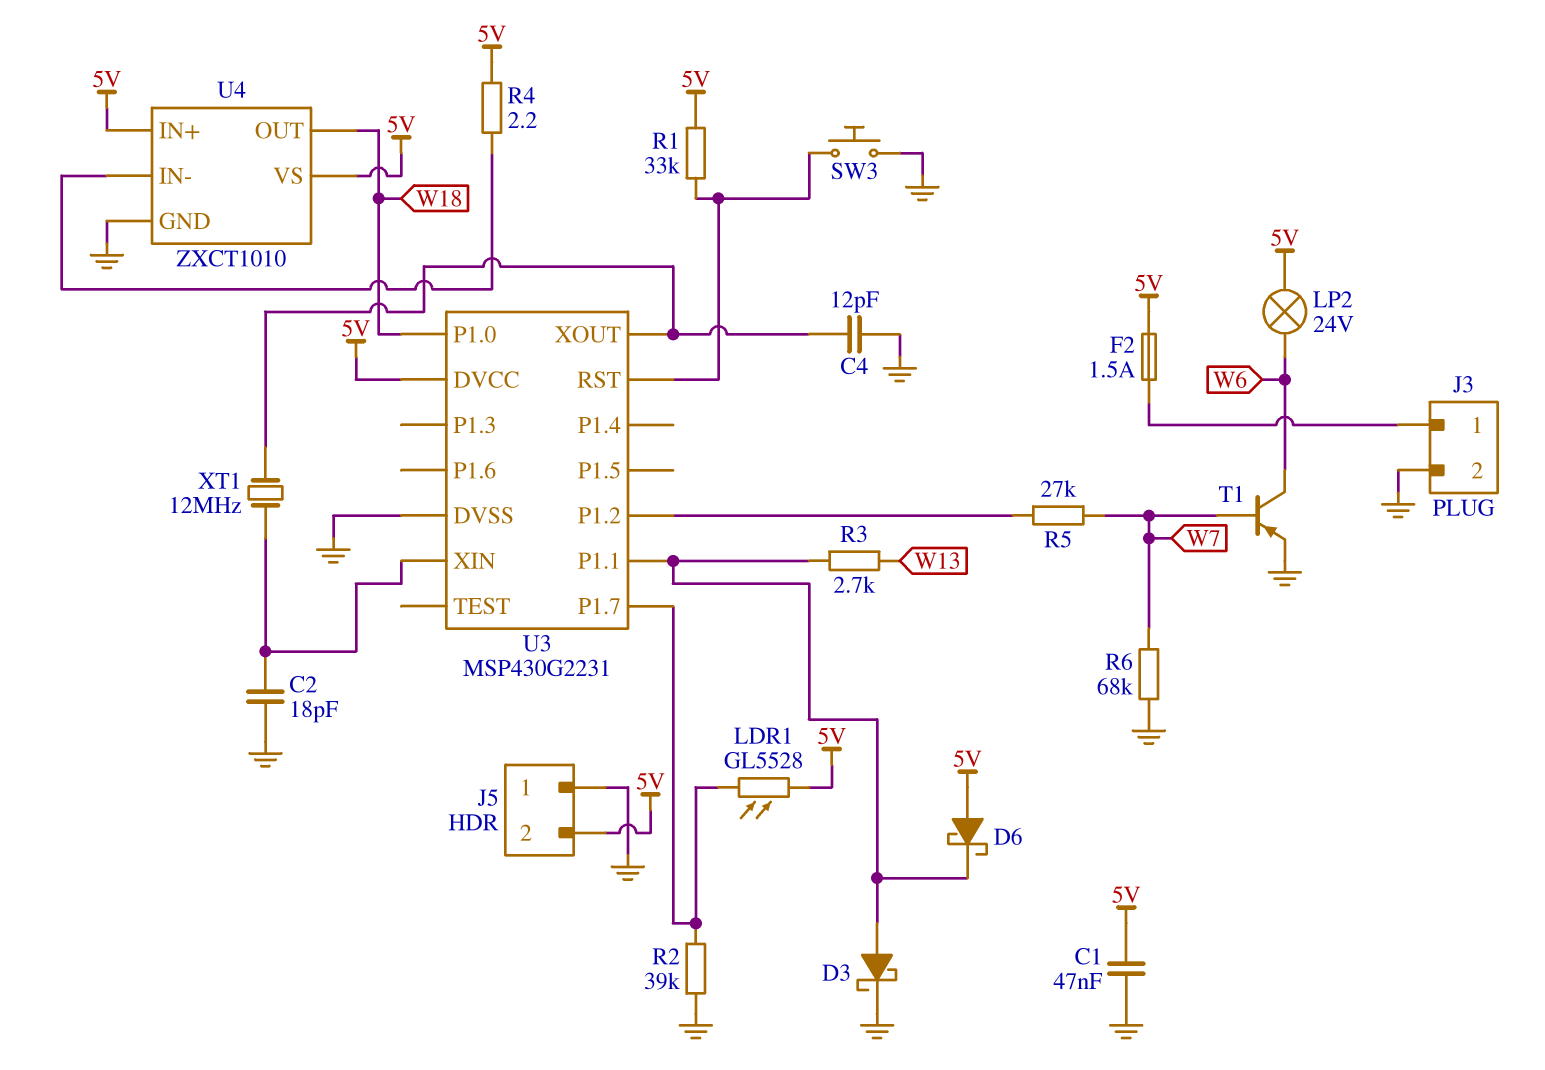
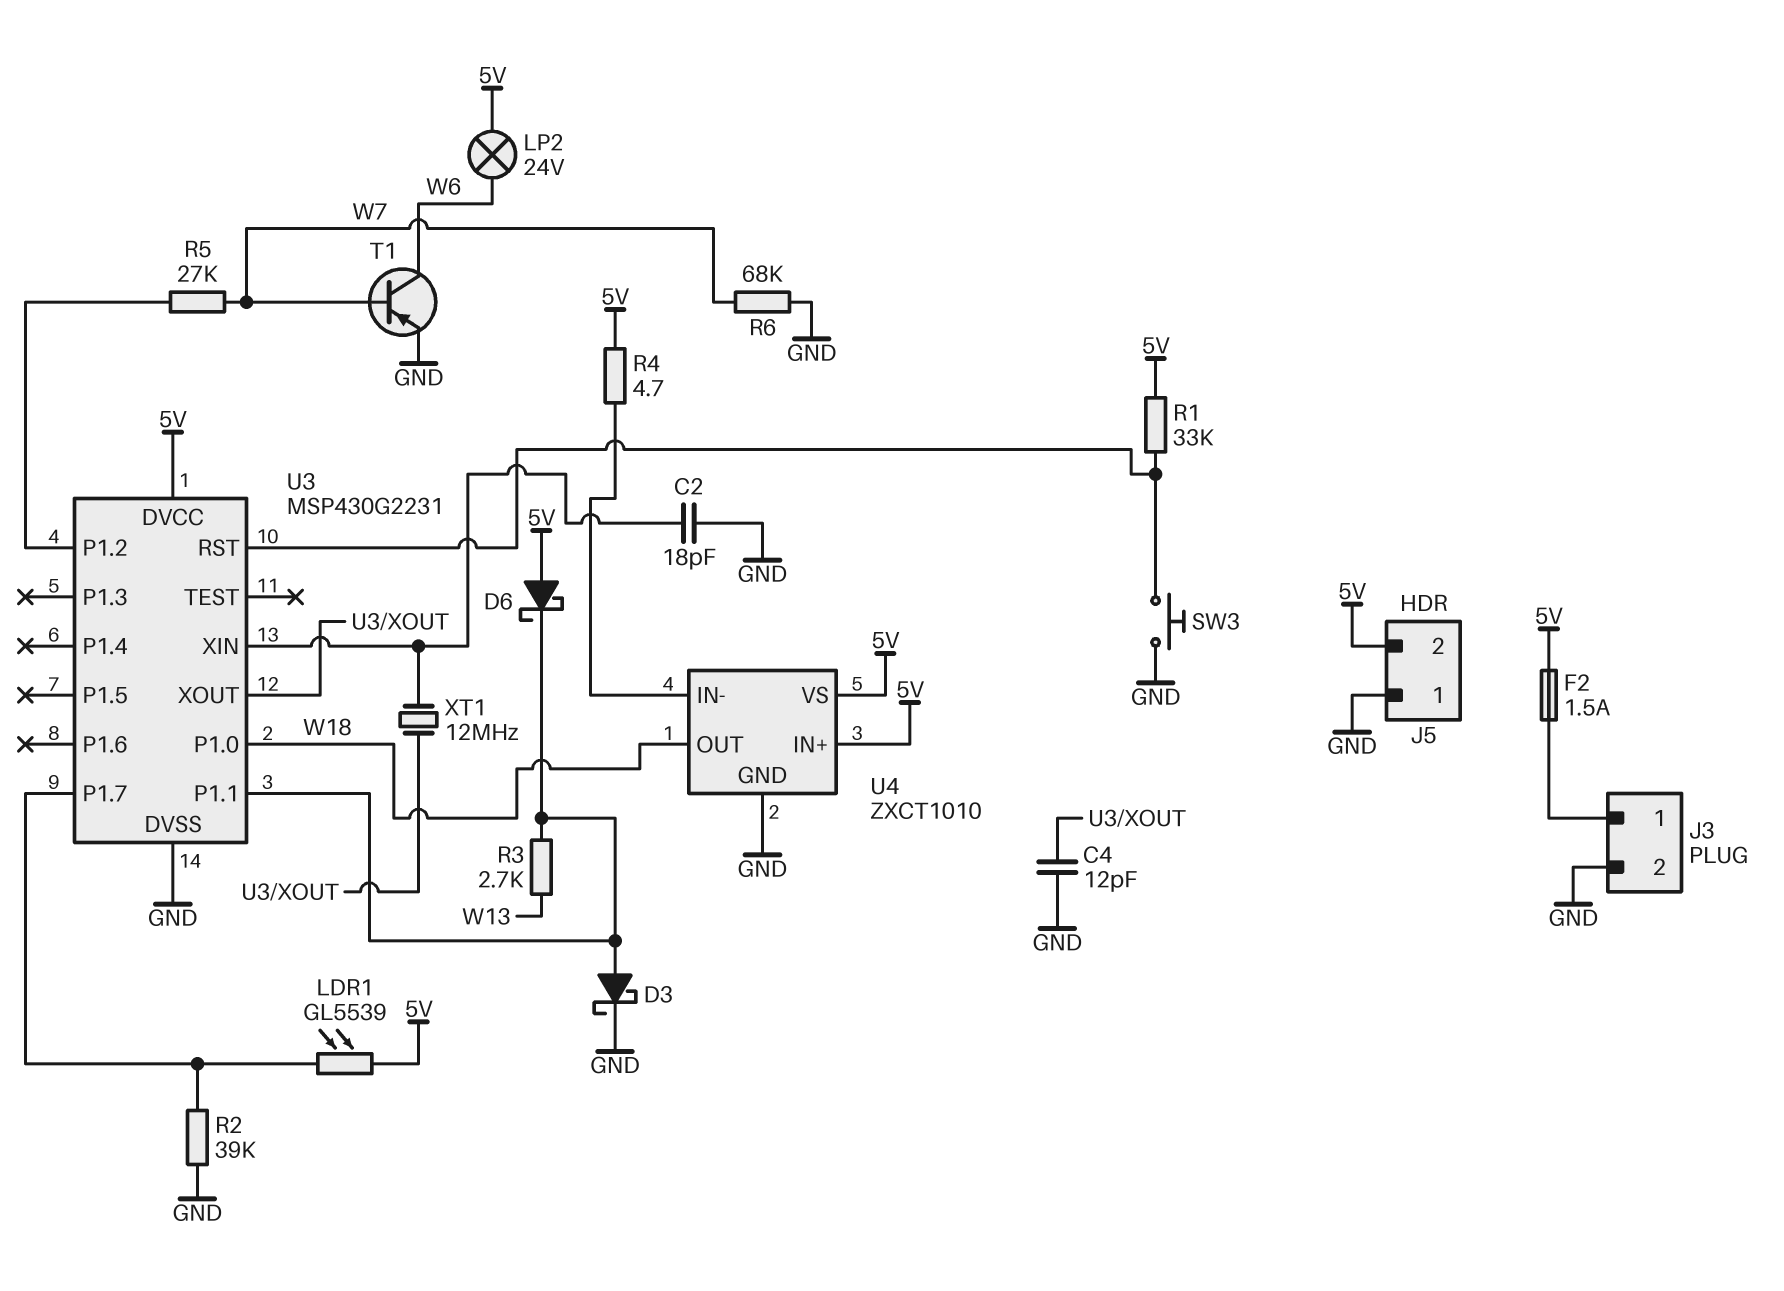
C1: 47nF (5V, GND) -> none
LDR1: GL5528 (5V, U3/P1.7) -> GL5539 (5V, U3/P1.7)
R4: 2.2 (5V, U4/IN-) -> 4.7 (5V, U4/IN-)

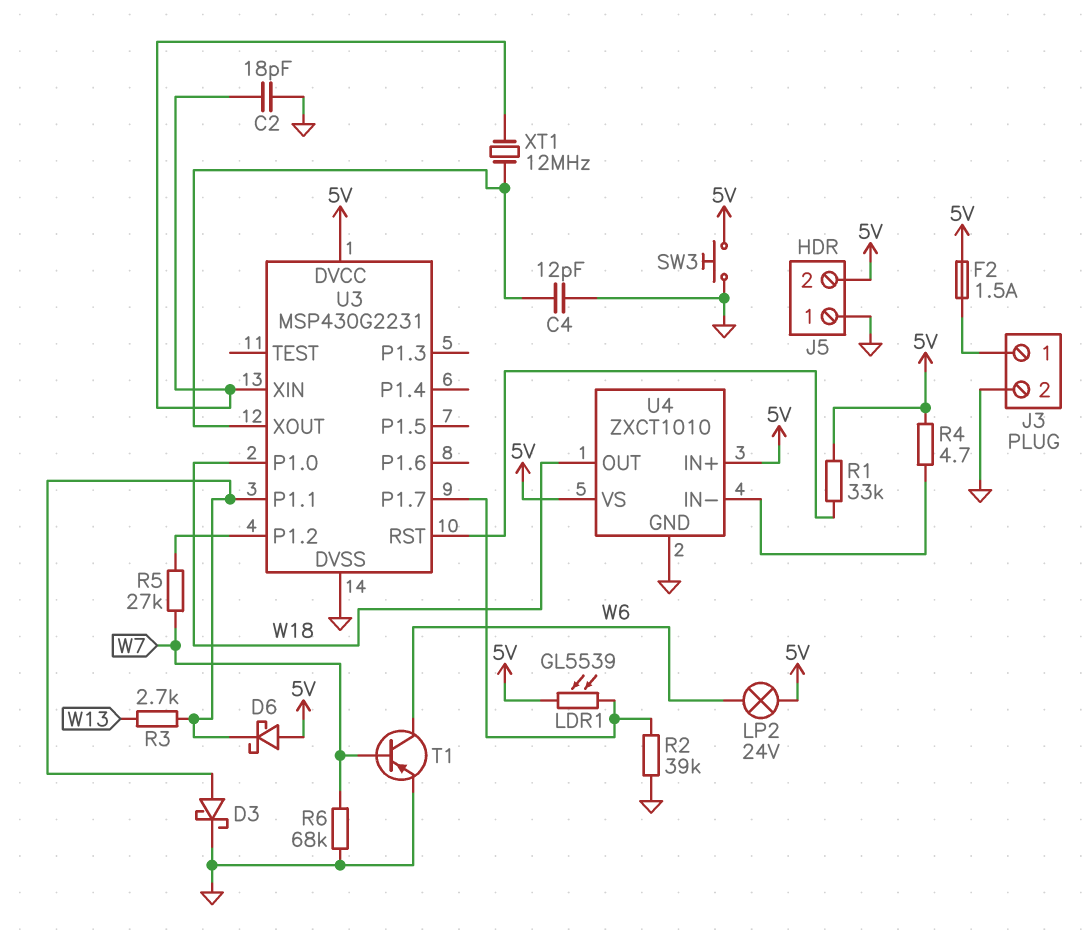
SW3: button (GND, U3/RST) -> button (5V, GND)

